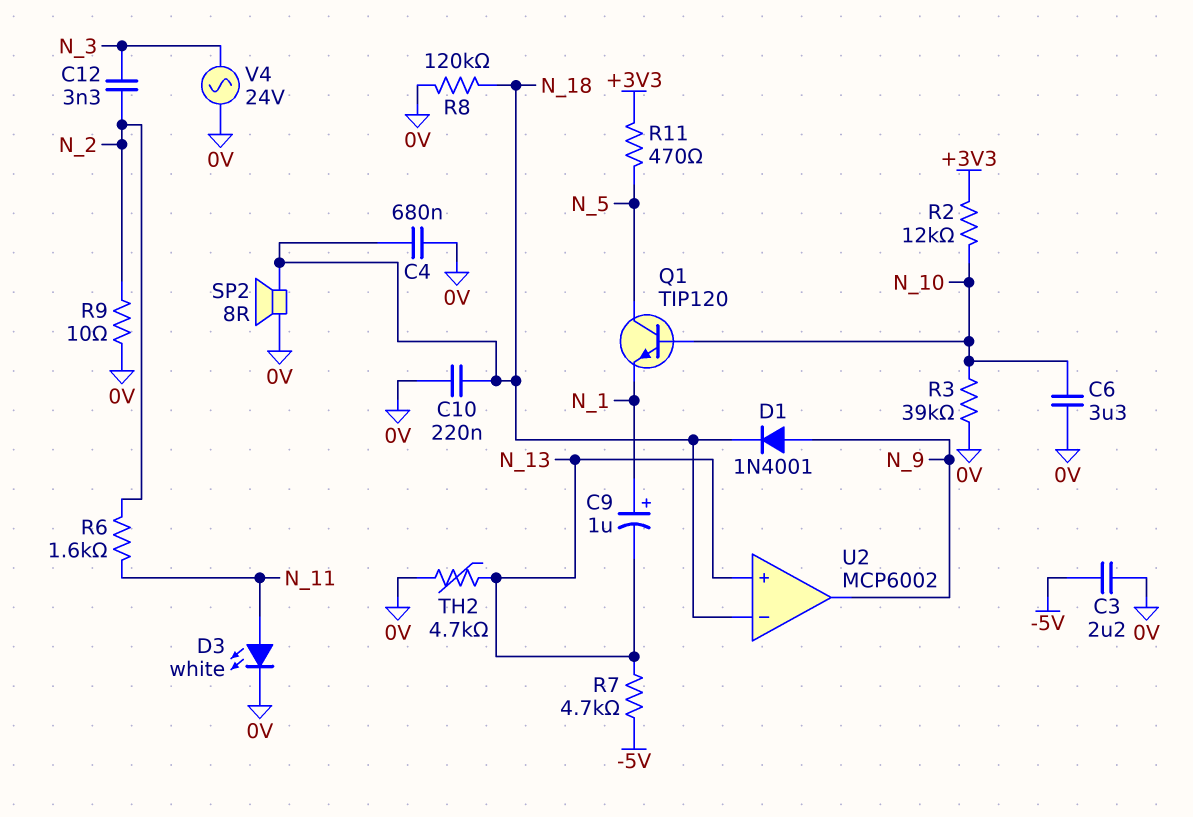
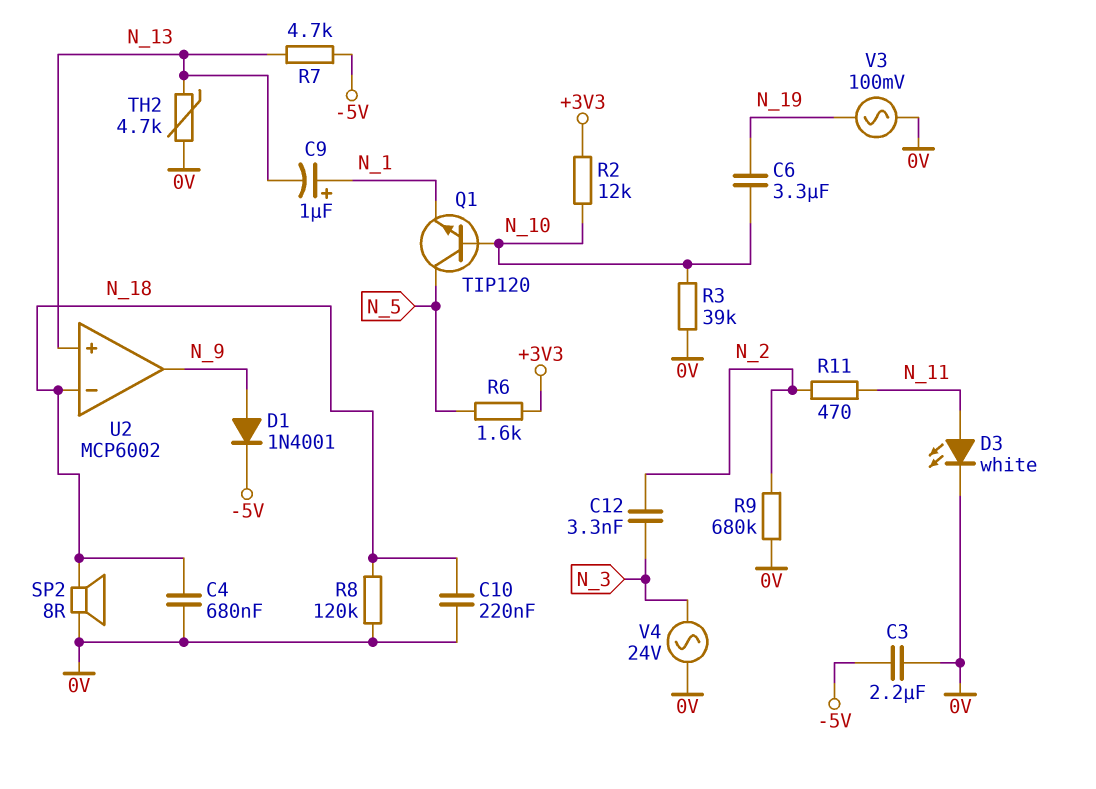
C6: 3.3uF (0V, N_10) -> 3.3uF (N_10, N_19)
D1: diode 1N4001 (A N_9, K N_18) -> diode 1N4001 (A N_9, K -5V)
R6: 1.6k (N_2, N_11) -> 1.6k (+3V3, N_5)
R9: 10 (0V, N_2) -> 680k (0V, N_2)
R11: 470 (+3V3, N_5) -> 470 (N_2, N_11)
V3: none -> AC 100mV (0V, N_19)

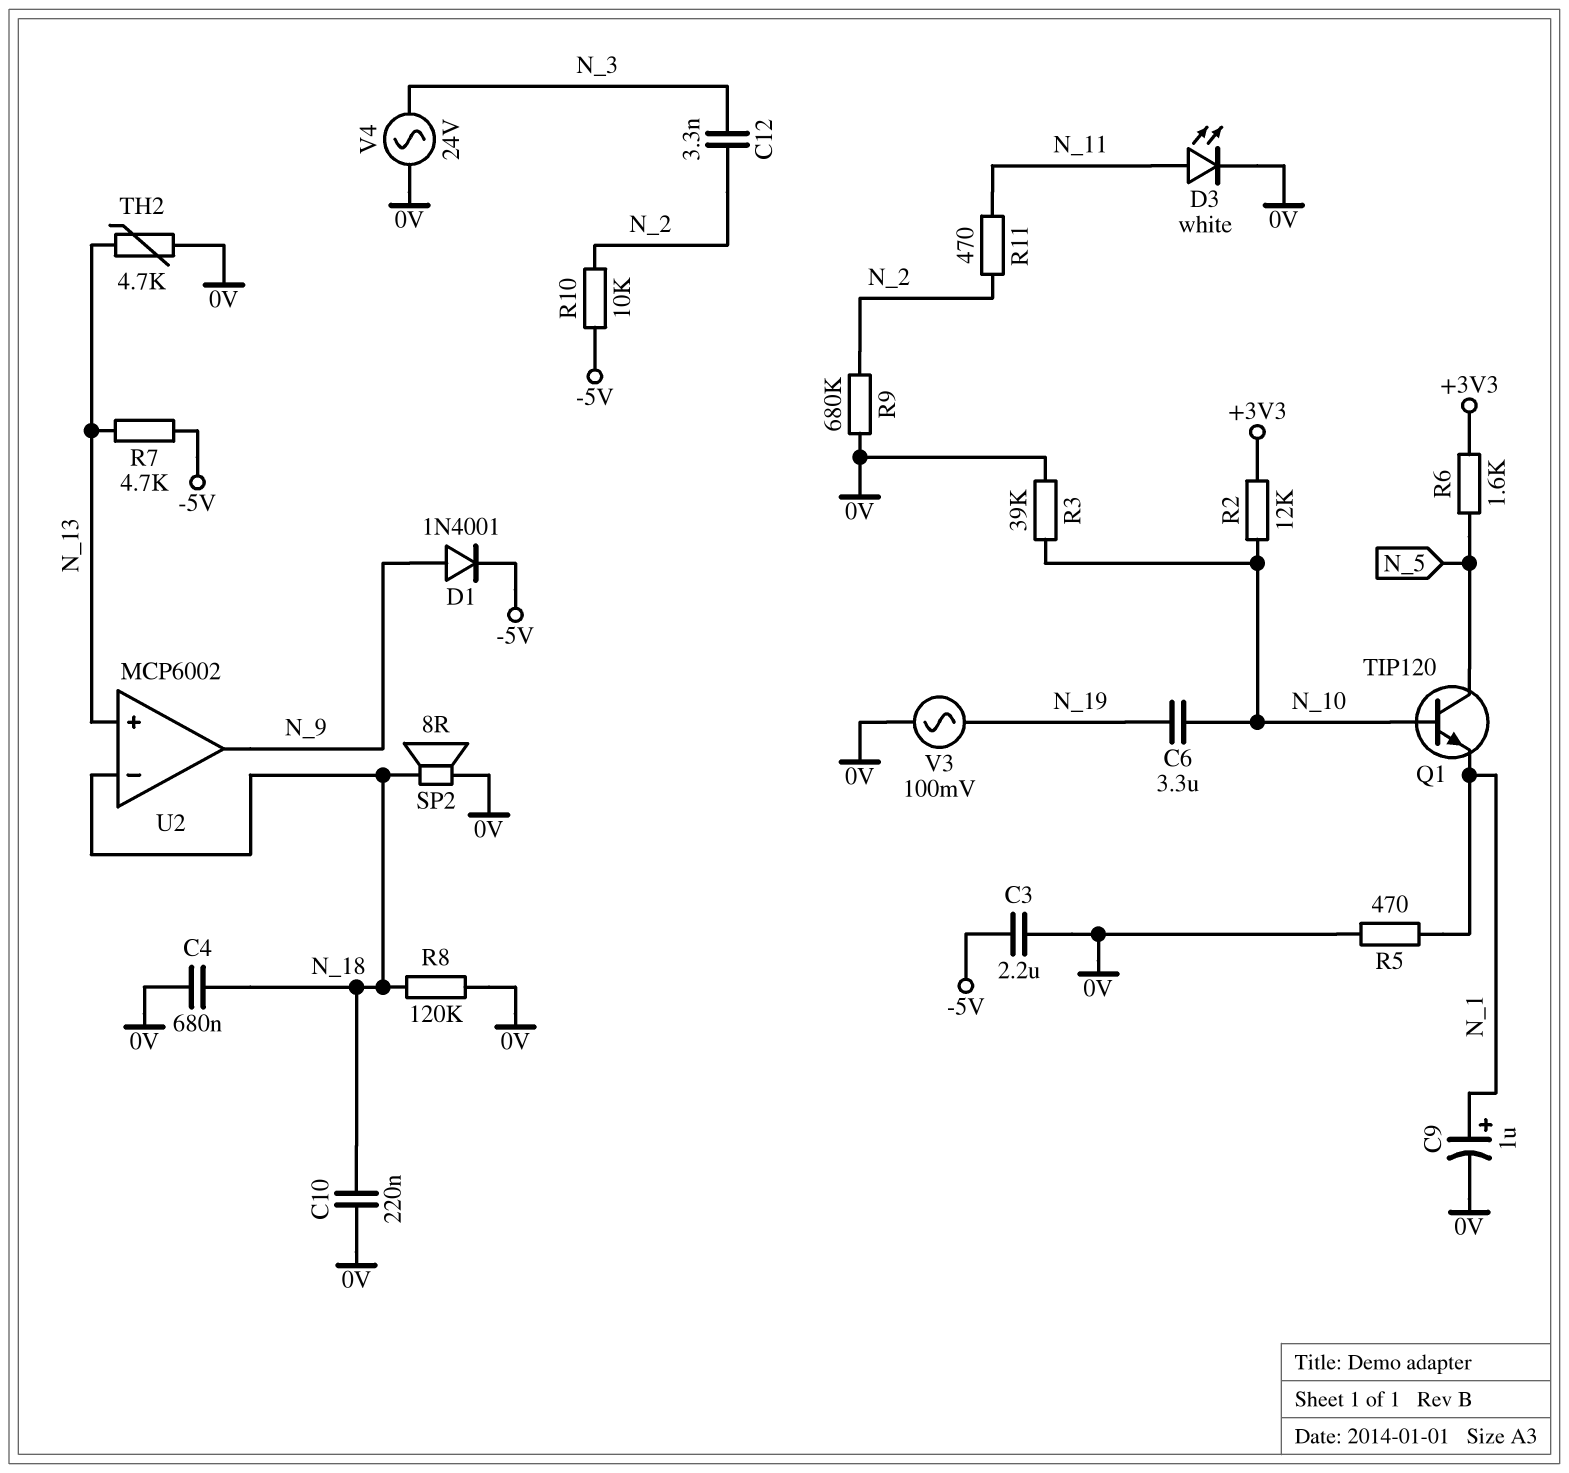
C9: 1uF (plus N_1, minus N_13) -> 1uF (plus N_1, minus 0V)
R5: none -> 470 (0V, N_1)
R10: none -> 10k (-5V, N_2)

